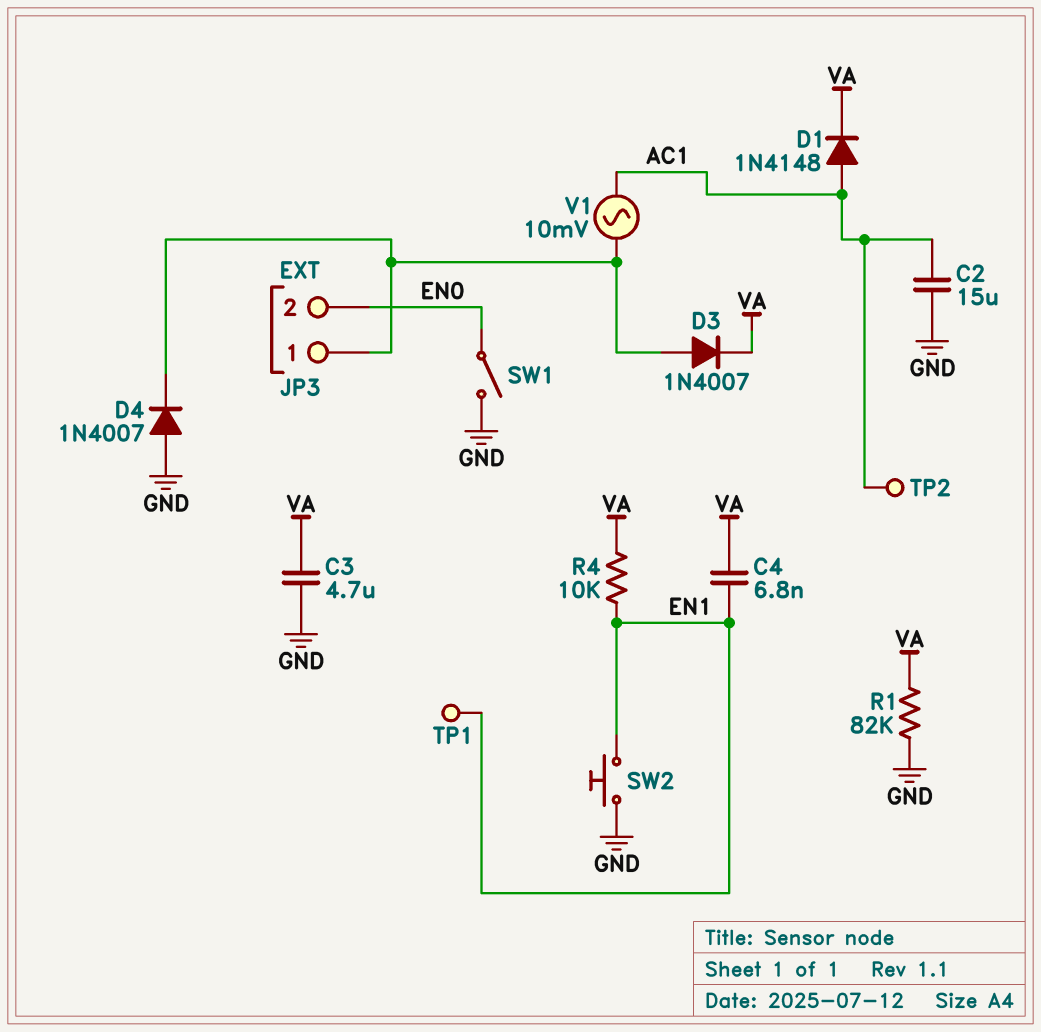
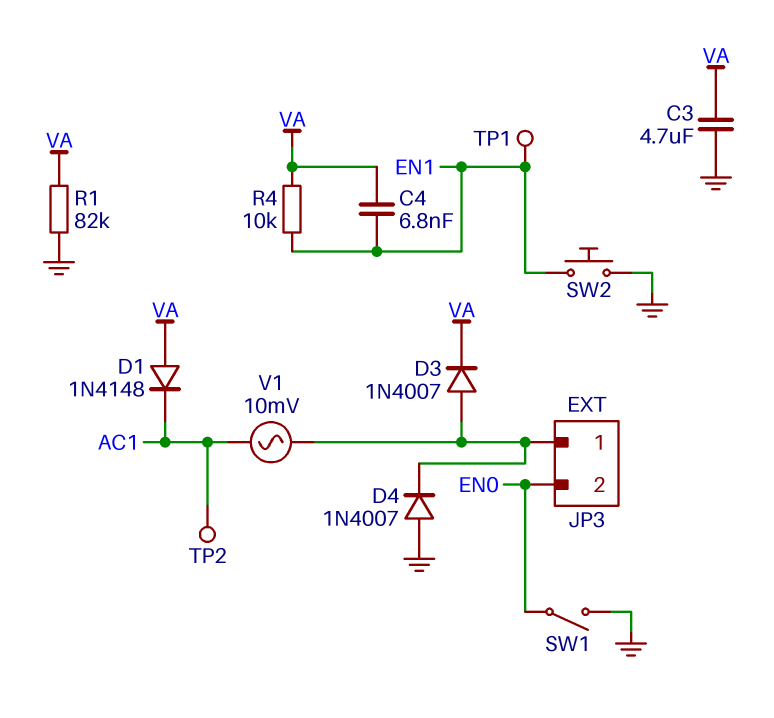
C2: 15uF (AC1, GND) -> none
D1: diode 1N4148 (A AC1, K VA) -> diode 1N4148 (A VA, K AC1)

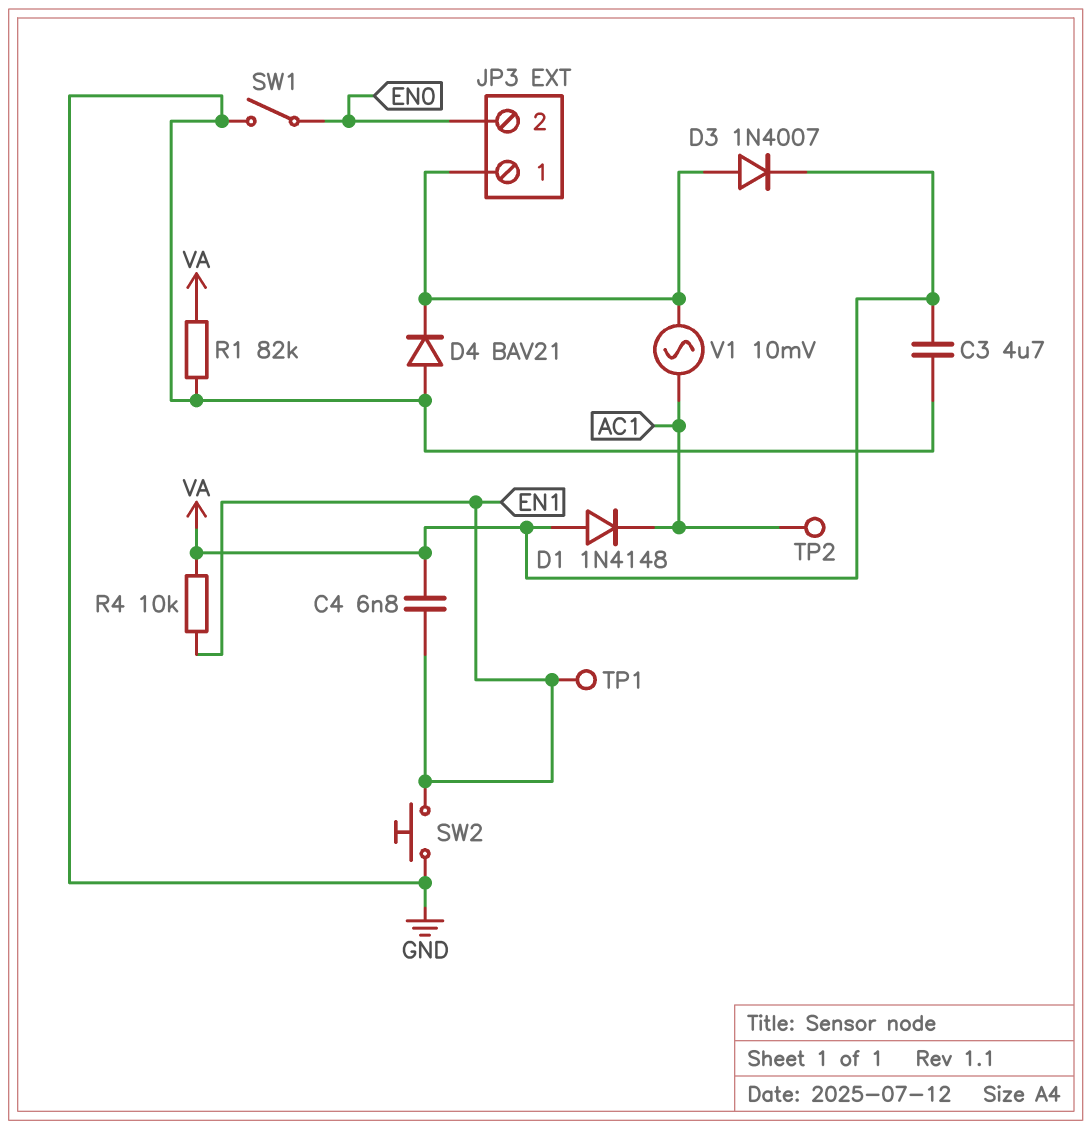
D4: diode 1N4007 (A GND, K JP3/1) -> diode BAV21 (A GND, K JP3/1)

